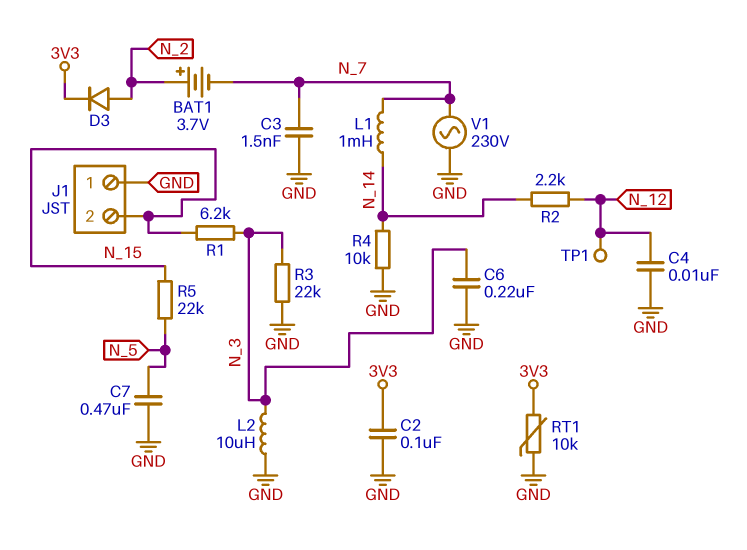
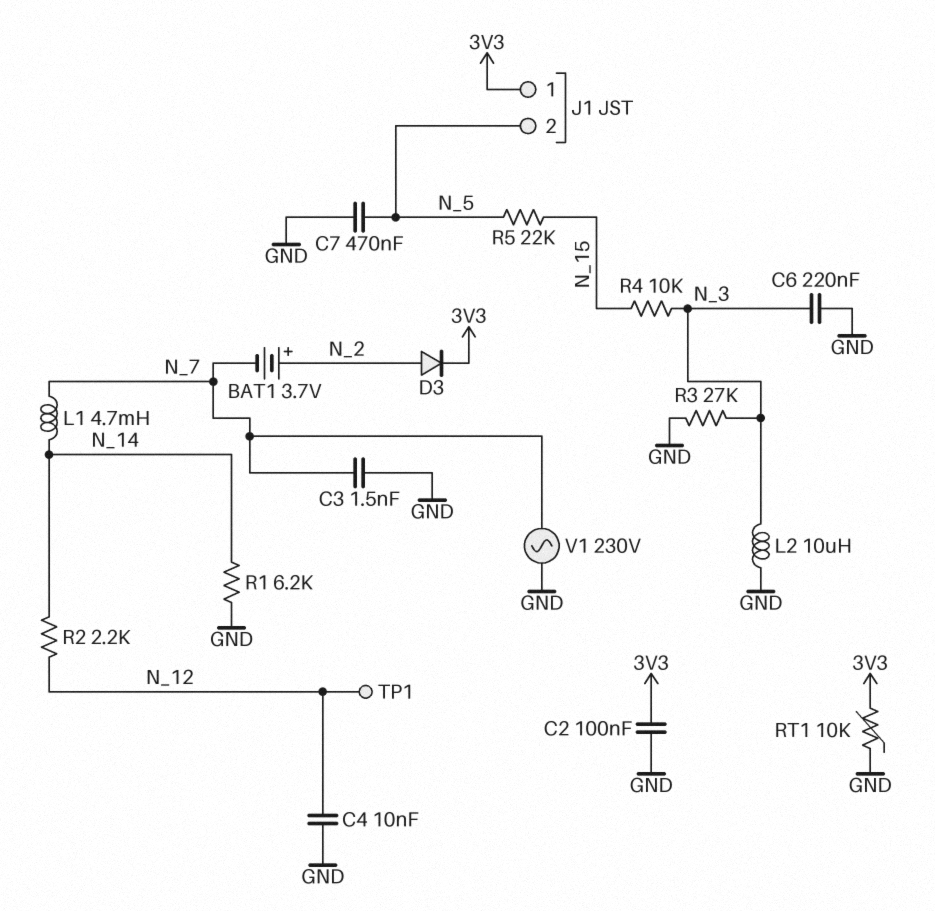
J1 pin 1: GND -> 3V3
J1 pin 2: N_15 -> N_5
L1: 1mH (N_7, N_14) -> 4.7mH (N_7, N_14)
R1: 6.2k (N_3, N_15) -> 6.2k (GND, N_14)
R3: 22k (GND, N_3) -> 27k (GND, N_3)
R4: 10k (GND, N_14) -> 10k (N_3, N_15)

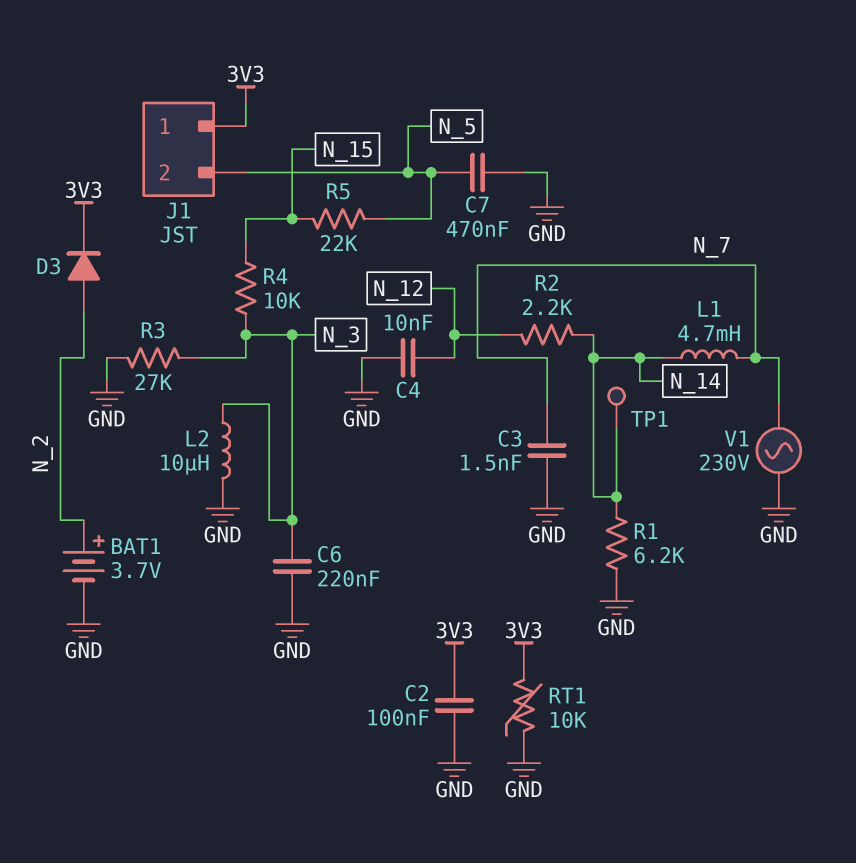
BAT1: 3.7V (plus N_2, minus N_7) -> 3.7V (plus N_2, minus GND)
TP1: test point (N_12) -> test point (N_14)

